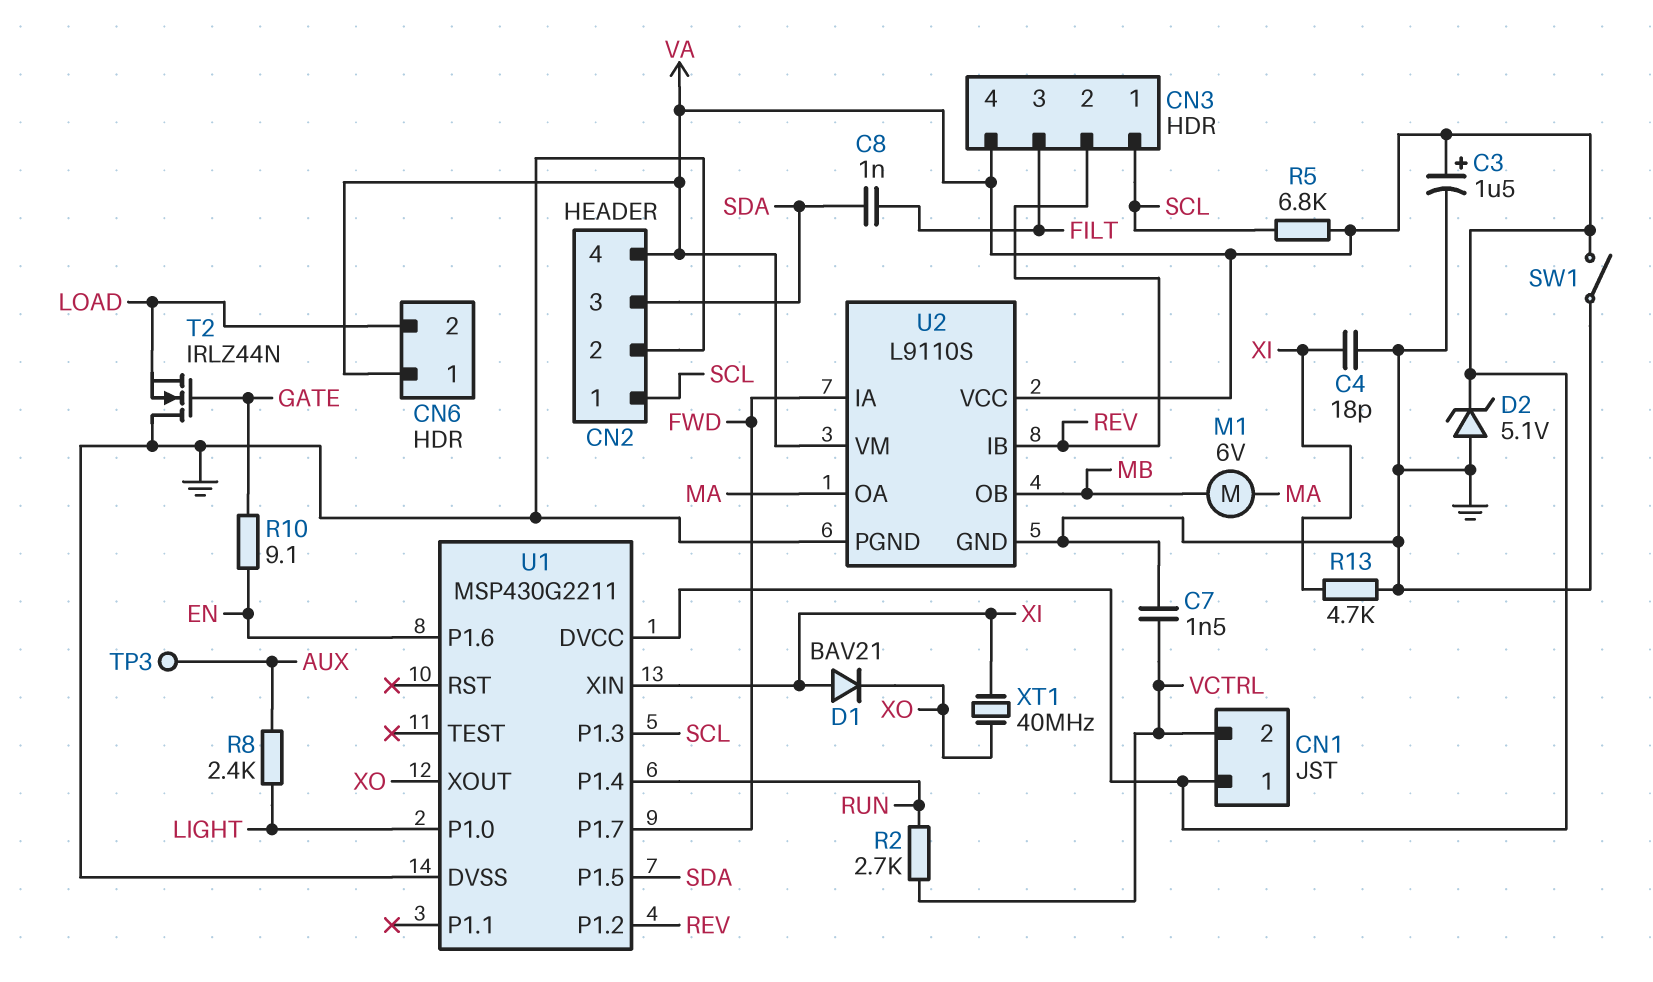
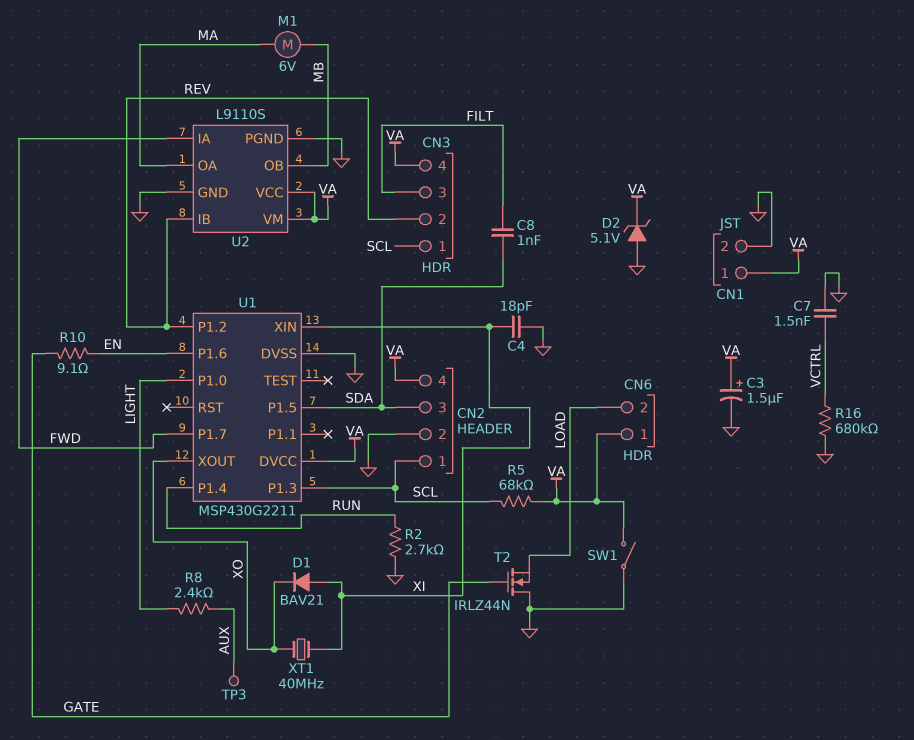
CN1 pin 2: VCTRL -> GND
R2: 2.7k (RUN, VCTRL) -> 2.7k (GND, RUN)
R5: 6.8k (SCL, VA) -> 68k (SCL, VA)
R13: 4.7k (GND, XI) -> none
R16: none -> 680k (GND, VCTRL)

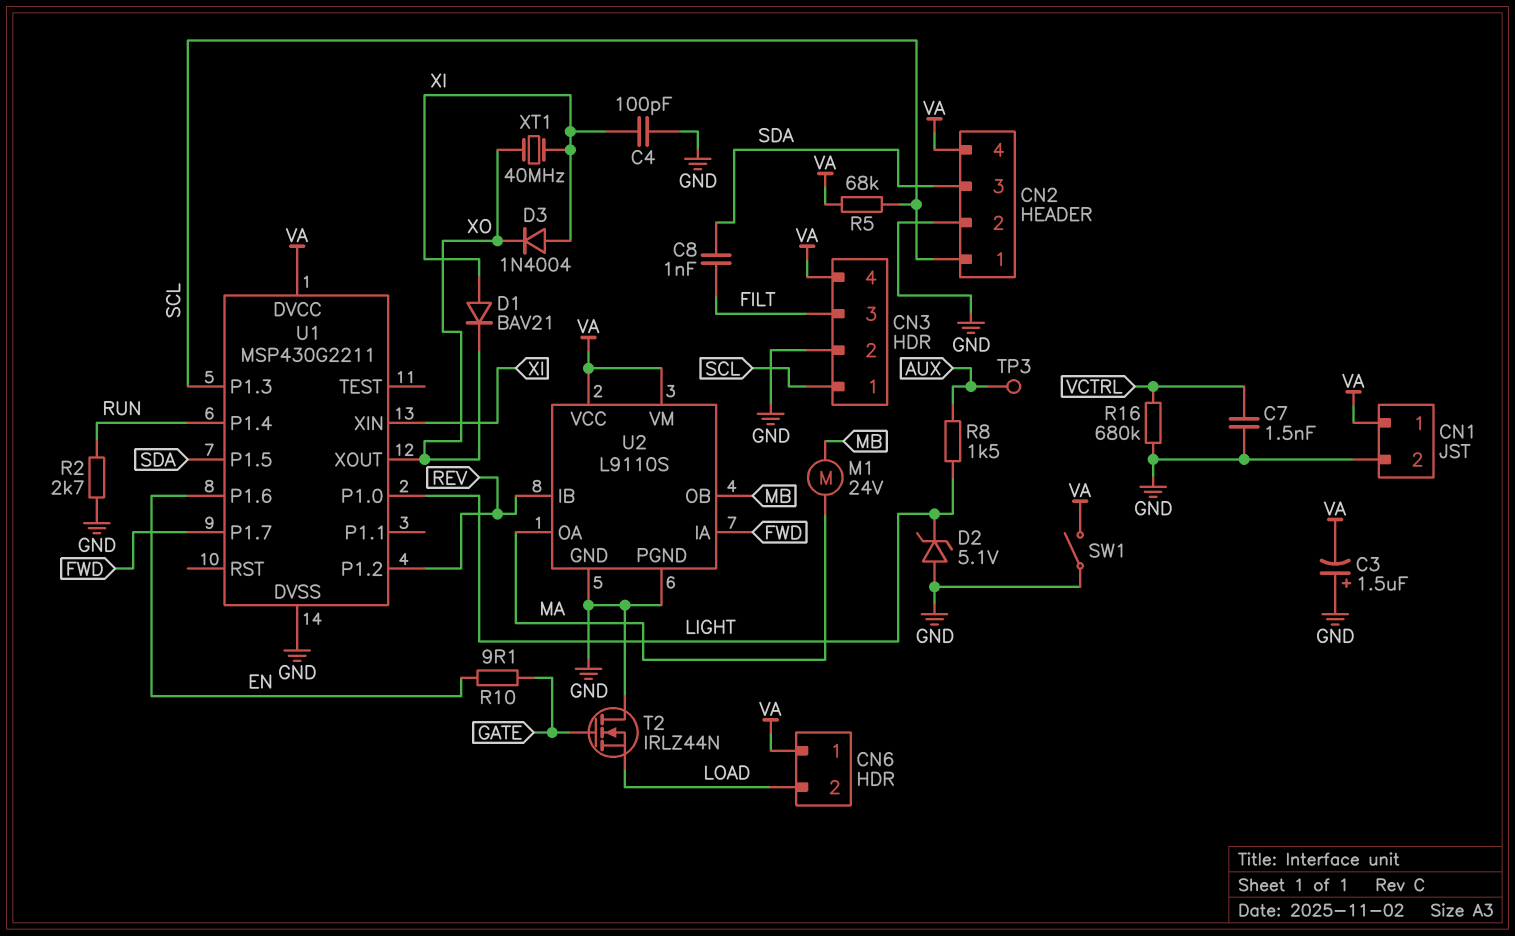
C3: 1.5uF (plus VA, minus GND) -> 1.5uF (plus GND, minus VA)
C4: 18pF (GND, XI) -> 100pF (GND, XI)
CN3 pin 2: REV -> GND
D2: zener 5.1V (A GND, K VA) -> zener 5.1V (A GND, K LIGHT)
D3: none -> diode 1N4004 (A XI, K XO)
M1: motor 6V (MA, MB) -> motor 24V (MA, MB)
R8: 2.4k (AUX, LIGHT) -> 1.5k (AUX, LIGHT)

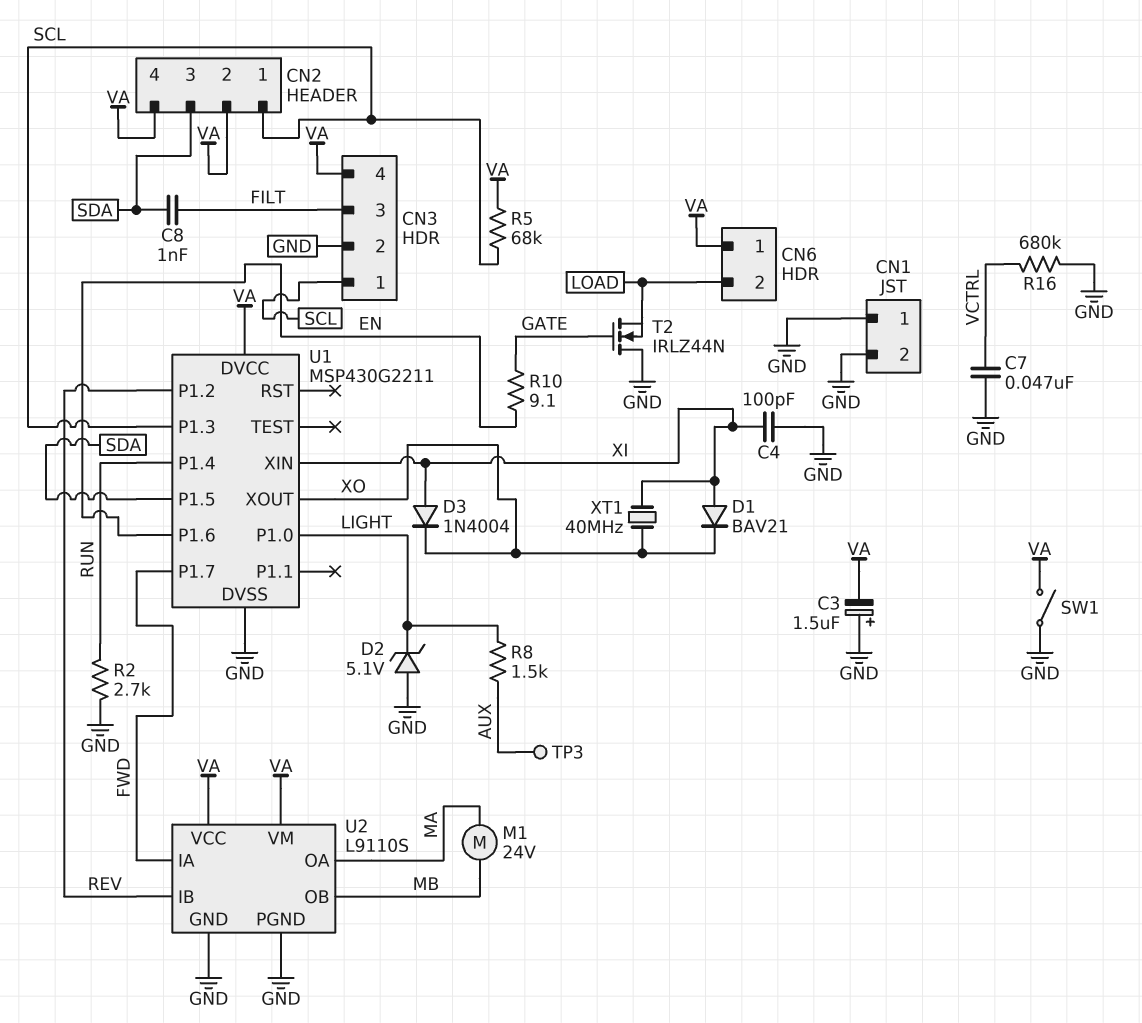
C7: 1.5nF (GND, VCTRL) -> 47nF (GND, VCTRL)
CN1 pin 1: VA -> GND
CN2 pin 2: GND -> VA

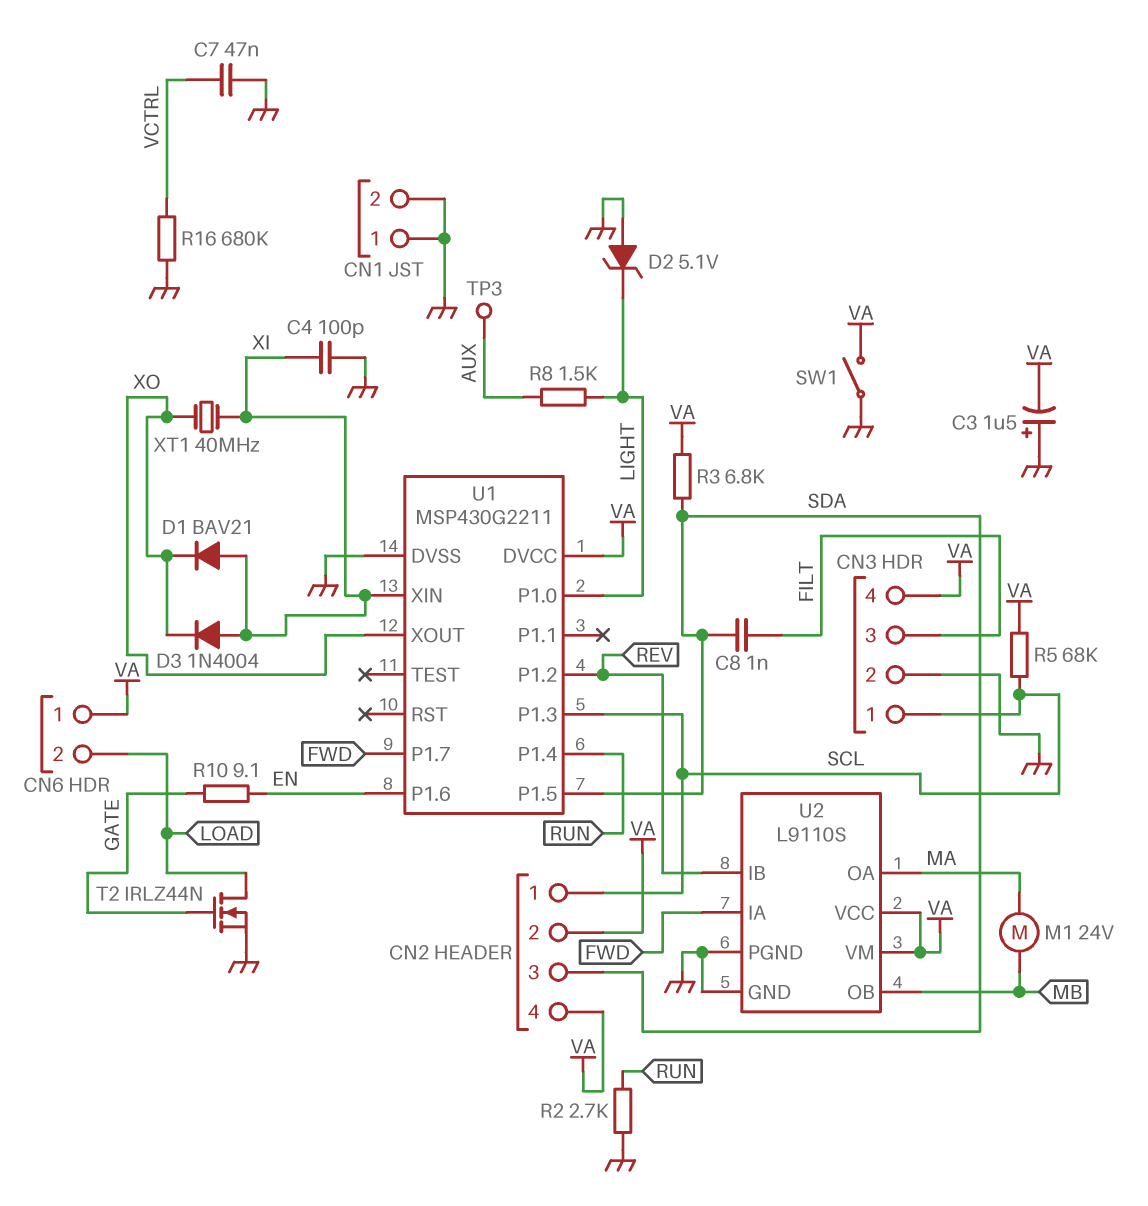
R3: none -> 6.8k (SDA, VA)
T2: NMOS IRLZ44N (G GATE, D GND, S LOAD) -> NMOS IRLZ44N (G GATE, D LOAD, S GND)

